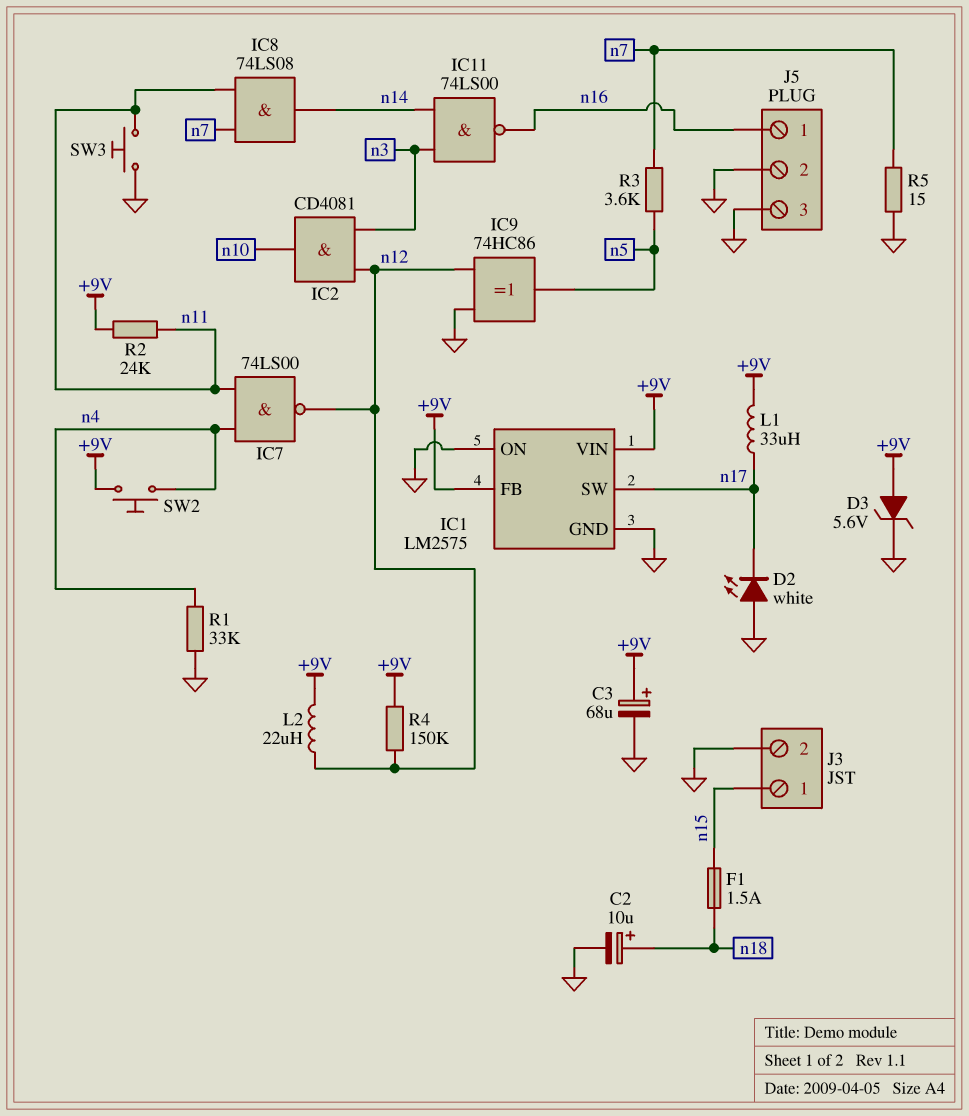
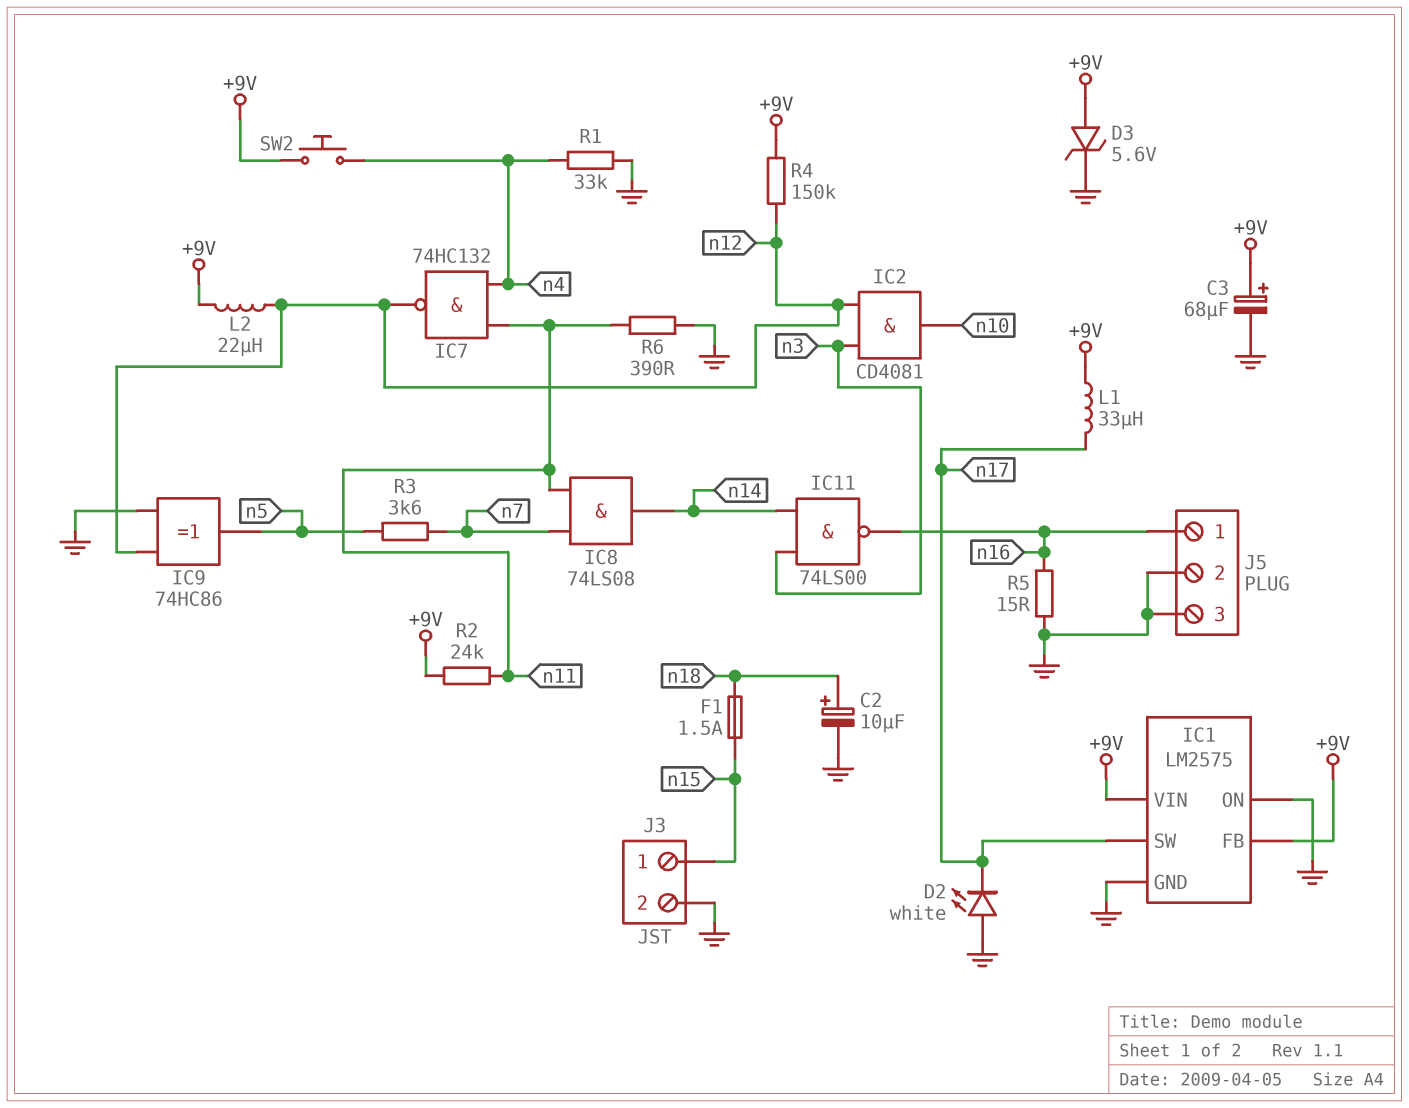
IC7: NAND 74LS00 (in n4, in n11, out n12) -> NAND 74HC132 (in n4, in n11, out n12)
R5: 15 (GND, n7) -> 15 (GND, n16)
R6: none -> 390 (GND, n11)
SW3: button (GND, n11) -> none

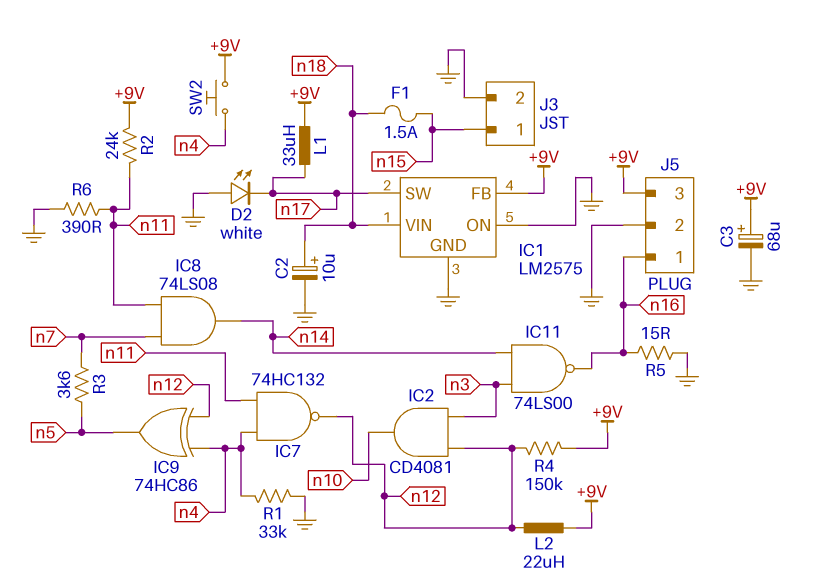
D3: zener 5.6V (A +9V, K GND) -> none
IC1 pin VIN: +9V -> n18
IC9: XOR 74HC86 (in GND, in n12, out n5) -> XOR 74HC86 (in n4, in n12, out n5)
J5 pin 3: GND -> +9V

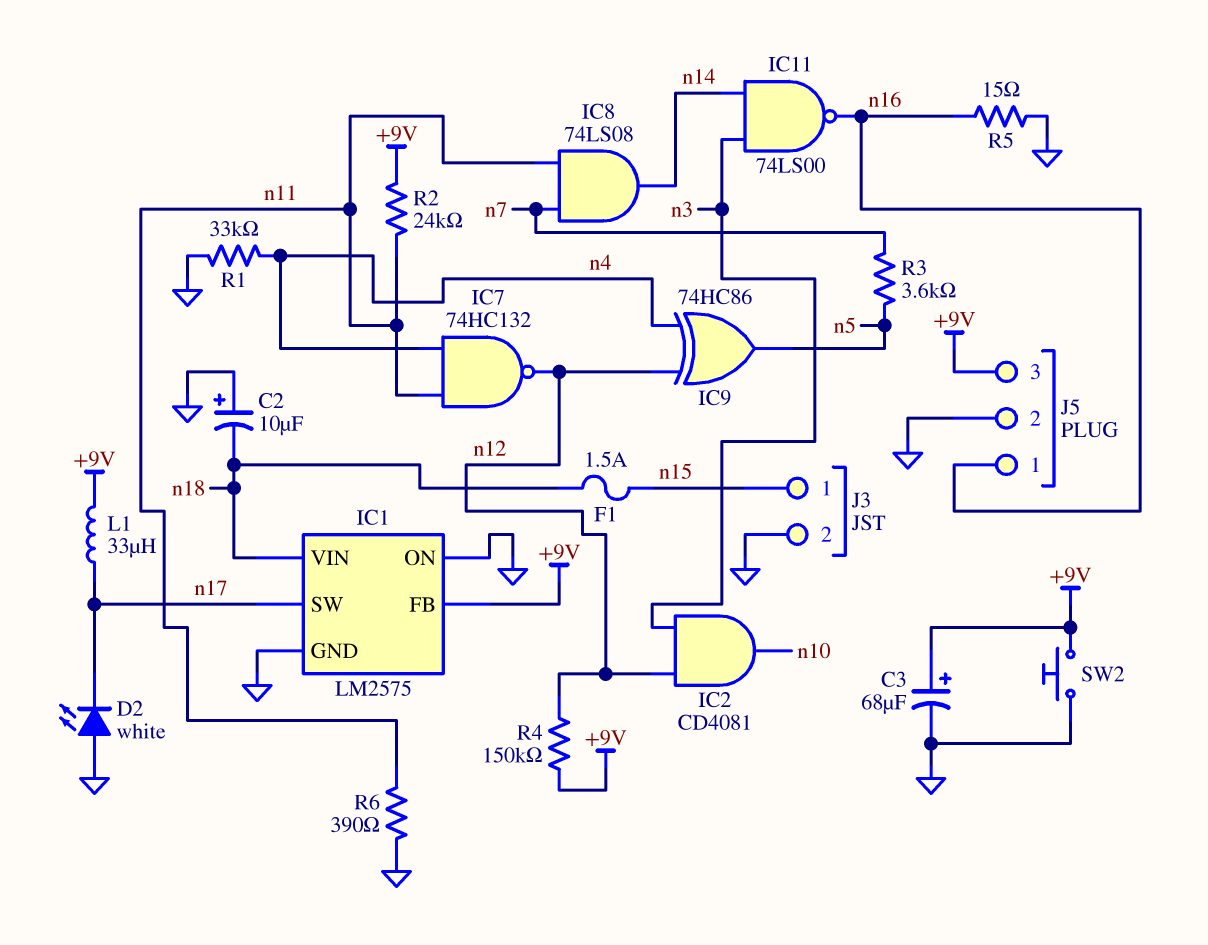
C2: 10uF (plus n18, minus GND) -> 10uF (plus GND, minus n18)
L2: 22uH (+9V, n12) -> none
SW2: button (+9V, n4) -> button (+9V, GND)

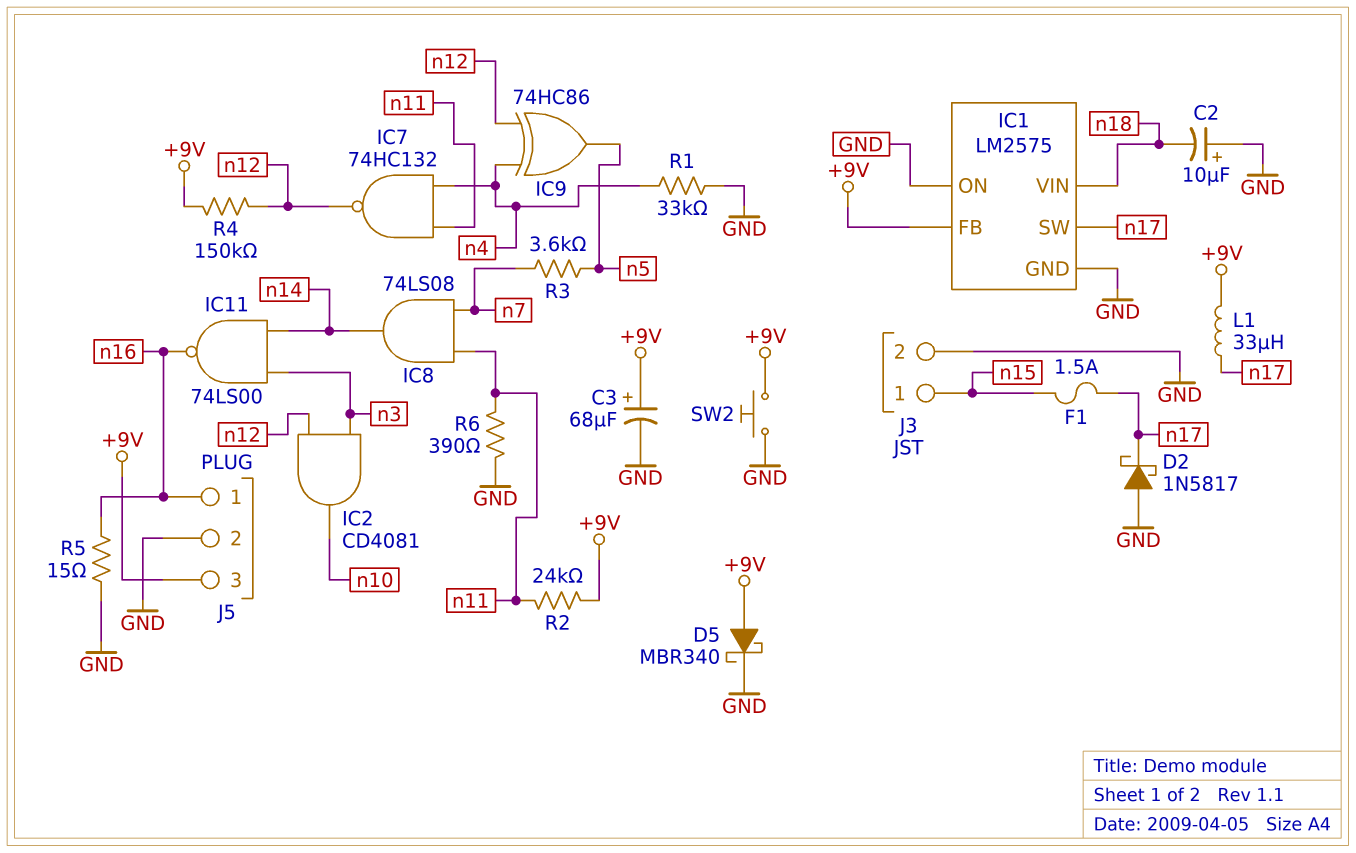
D2: LED white (A GND, K n17) -> schottky 1N5817 (A GND, K n17)
D5: none -> schottky MBR340 (A +9V, K GND)
F1: 1.5A (n15, n18) -> 1.5A (n15, n17)

